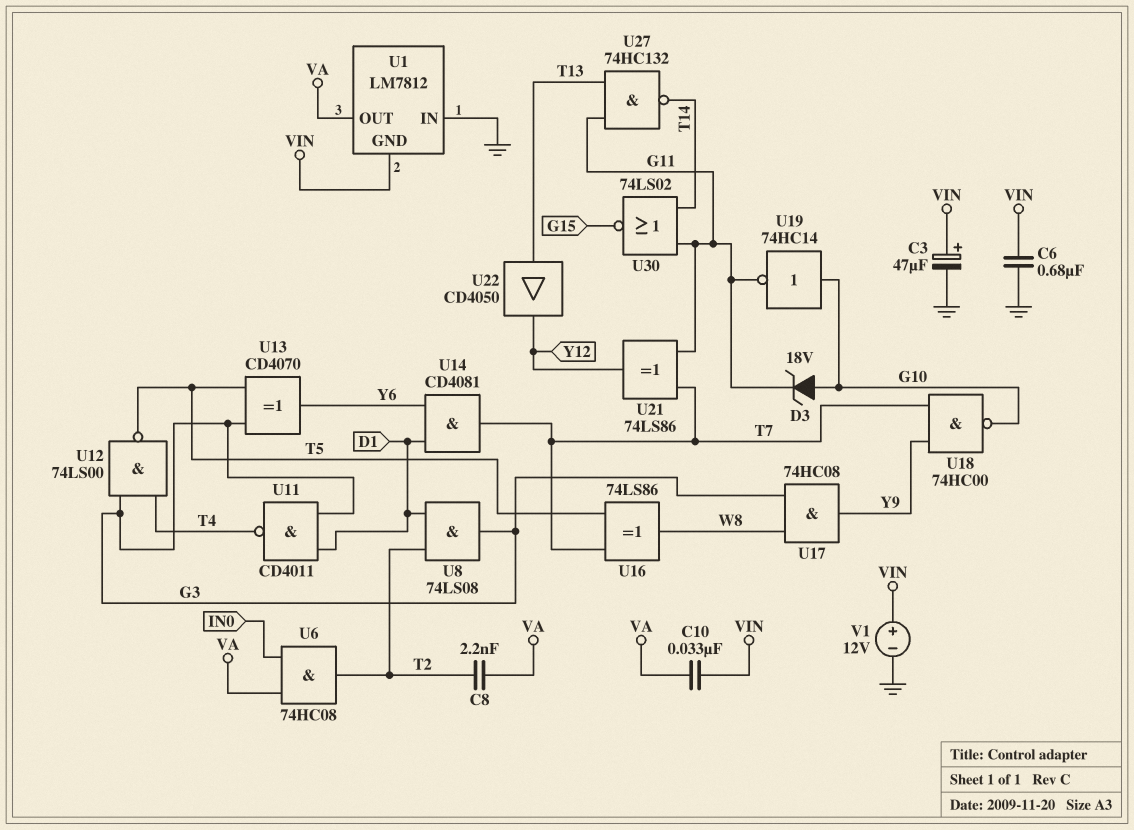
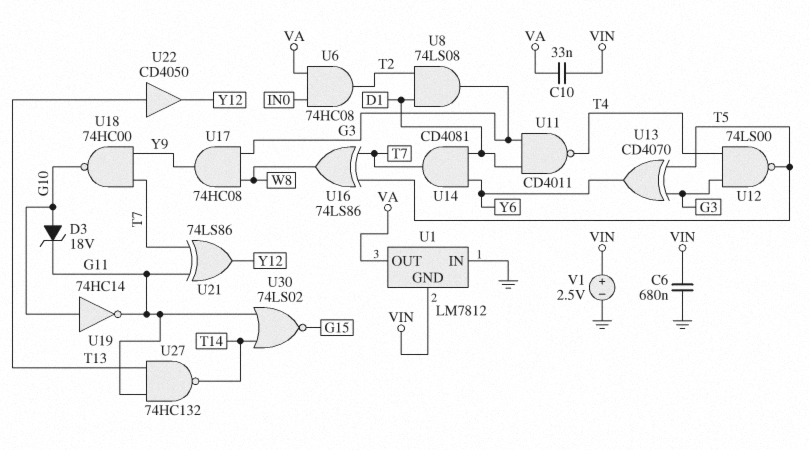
C3: 47uF (plus VIN, minus GND) -> none
C8: 2.2nF (T2, VA) -> none
V1: 12V (plus VIN, minus GND) -> 2.5V (plus VIN, minus GND)

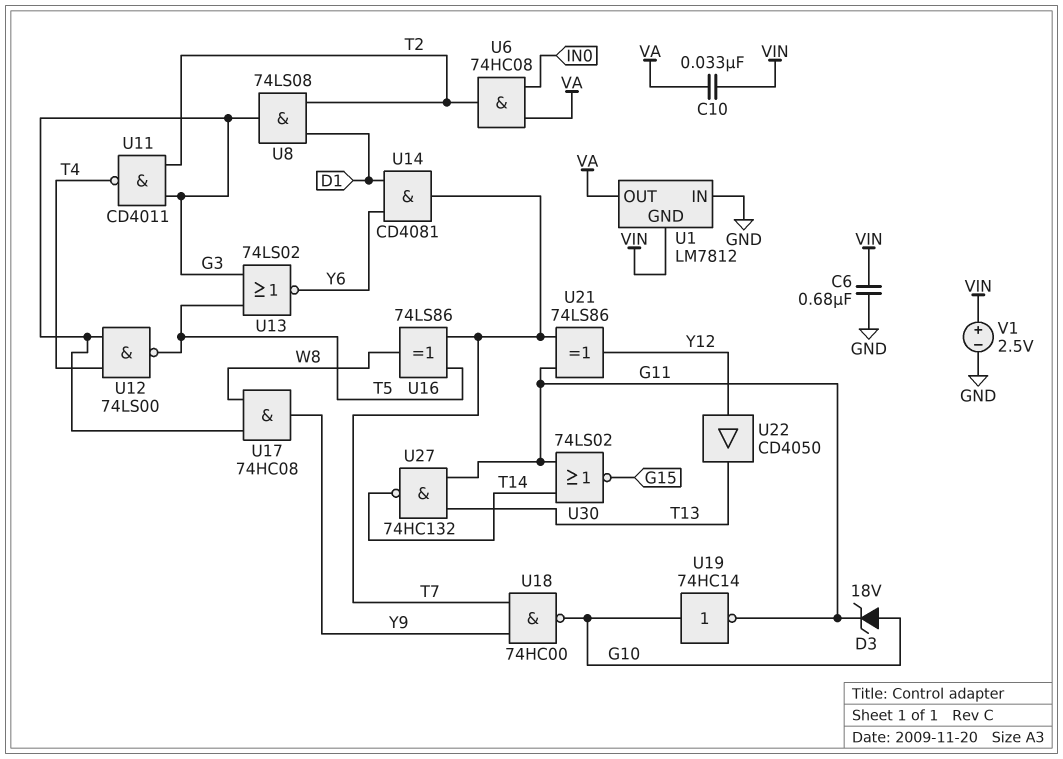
U11: NAND CD4011 (in D1, in G3, out T4) -> NAND CD4011 (in G3, in T2, out T4)
U13: XOR CD4070 (in G3, in T5, out Y6) -> NOR 74LS02 (in G3, in T5, out Y6)
U22: buffer CD4050 (in T13, out Y12) -> buffer CD4050 (in Y12, out T13)

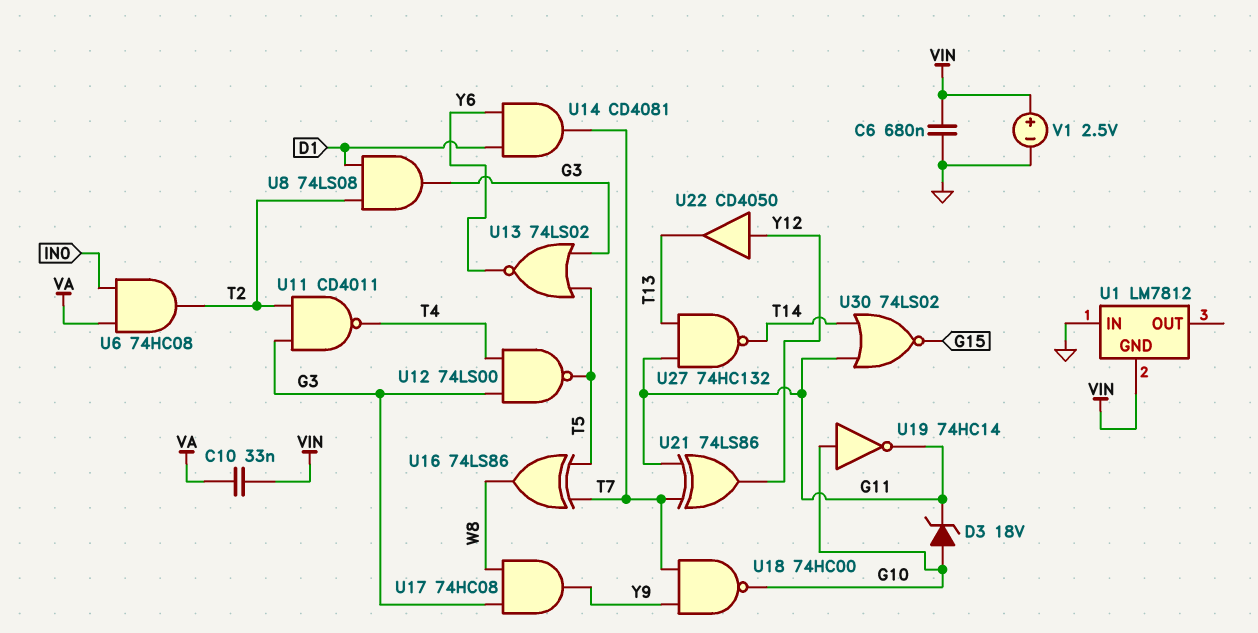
U1 pin OUT: VA -> none

